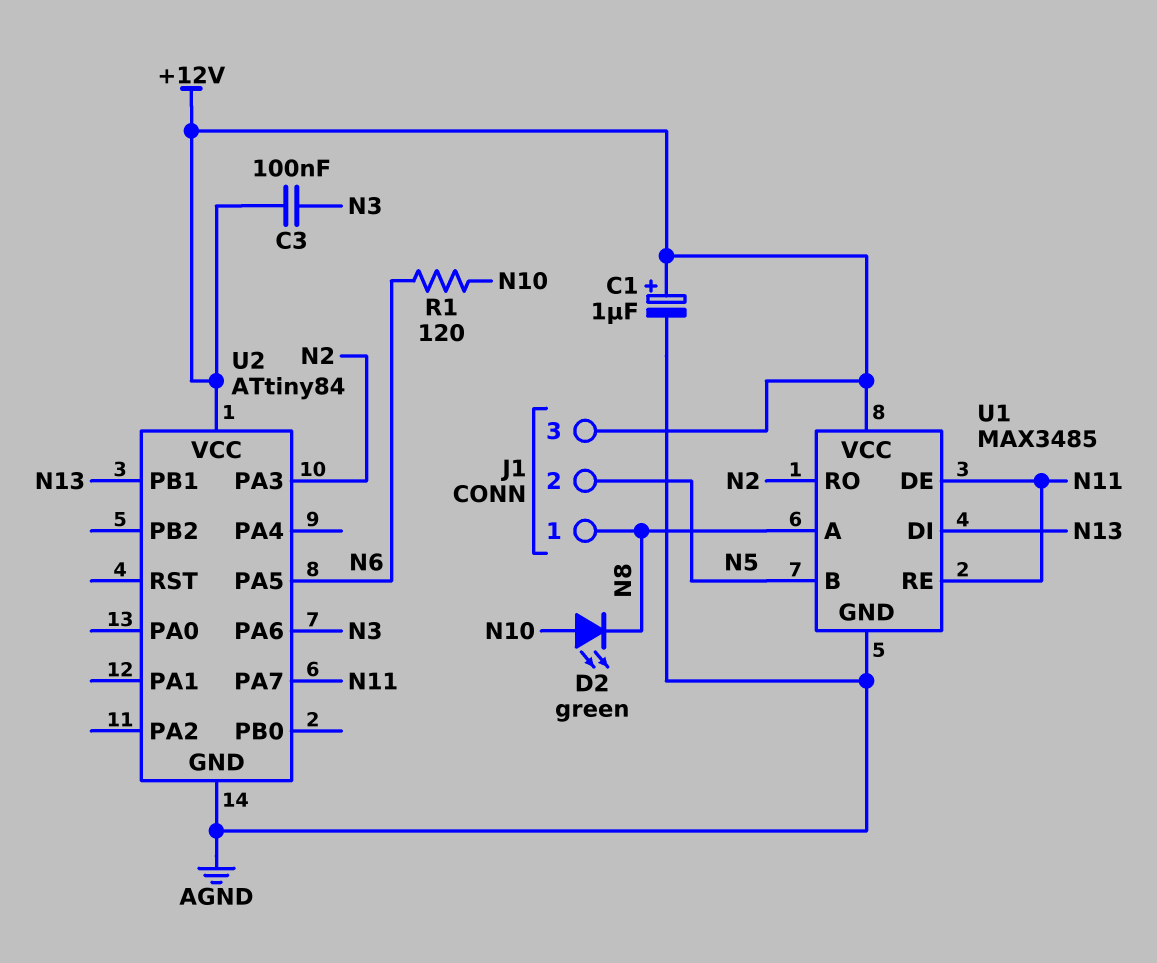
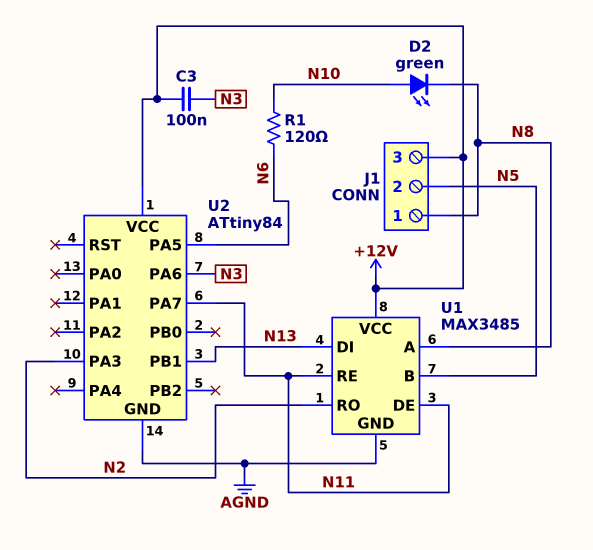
C1: 1uF (plus +12V, minus AGND) -> none

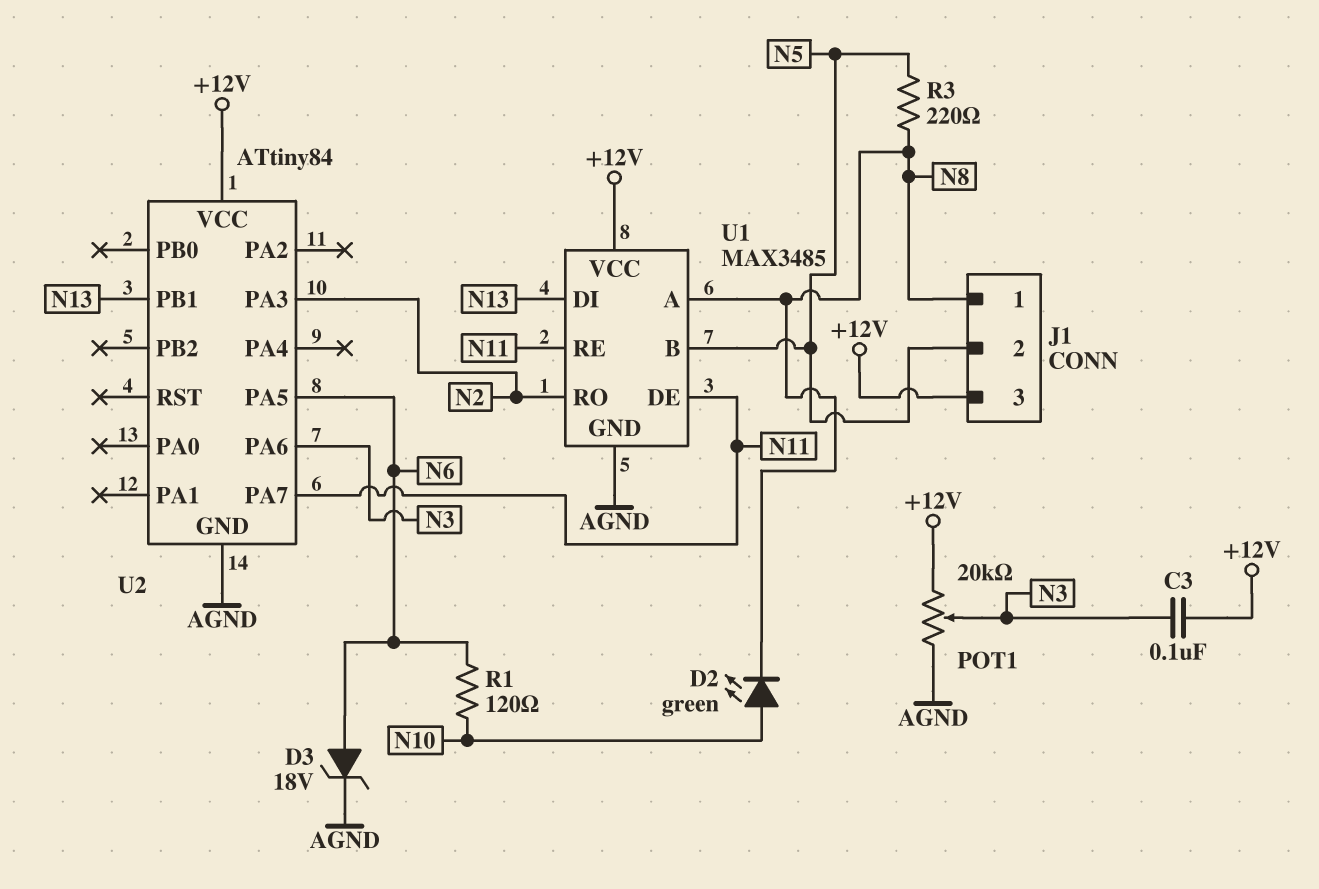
D3: none -> zener 18V (A N6, K AGND)
POT1: none -> 20k (+12V, AGND, wiper N3)
R3: none -> 220 (N5, N8)

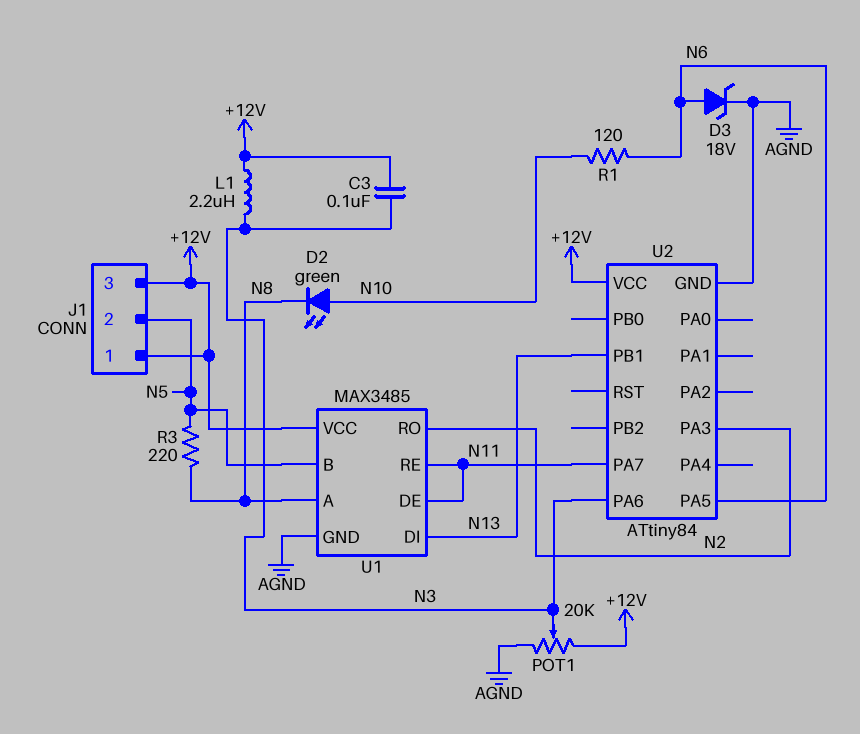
J1 pin 1: N8 -> +12V
L1: none -> 2.2uH (+12V, N3)

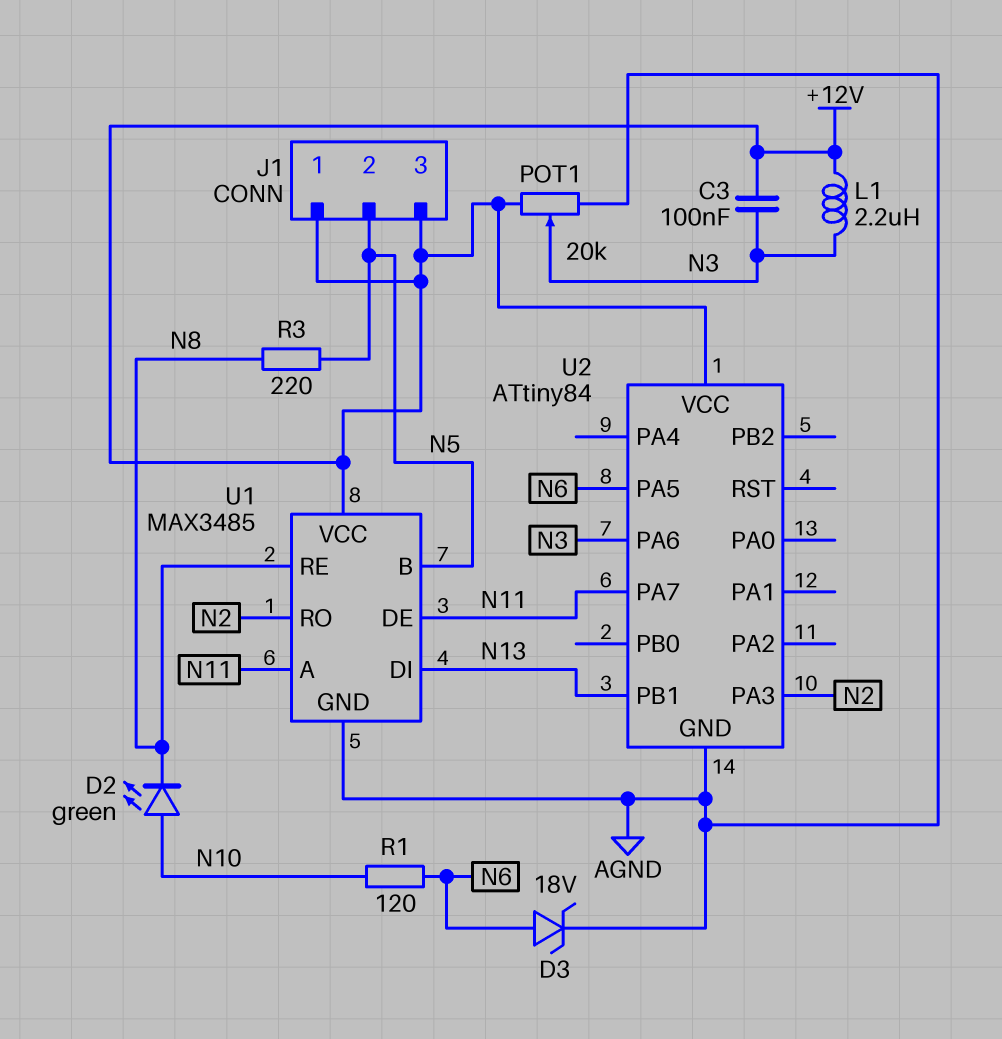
U1 pin A: N8 -> N11
U1 pin RE: N11 -> N8

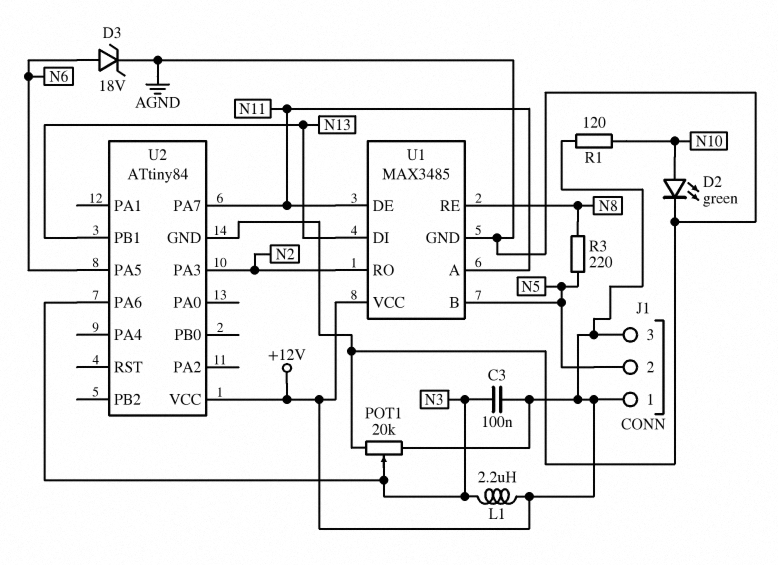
D2: LED green (A N10, K N8) -> LED green (A N10, K AGND)
R1: 120 (N6, N10) -> 120 (+12V, N10)

